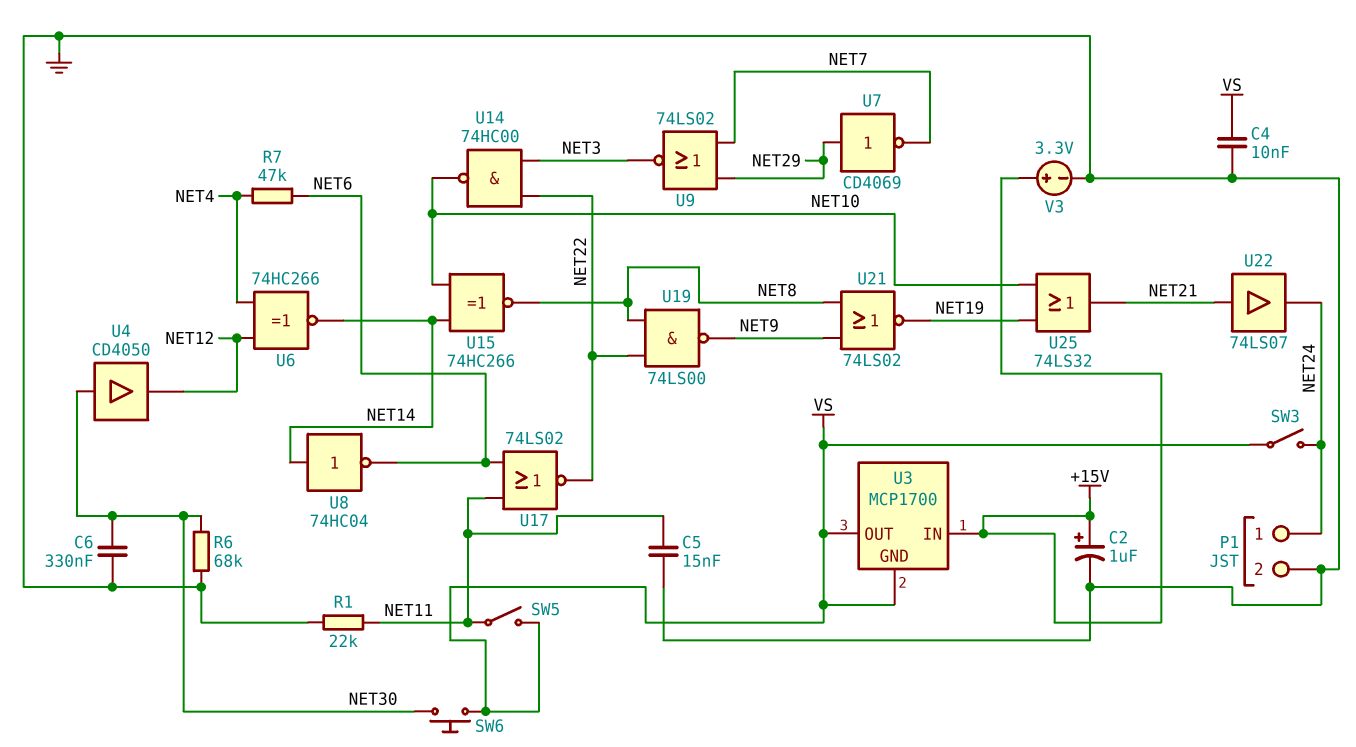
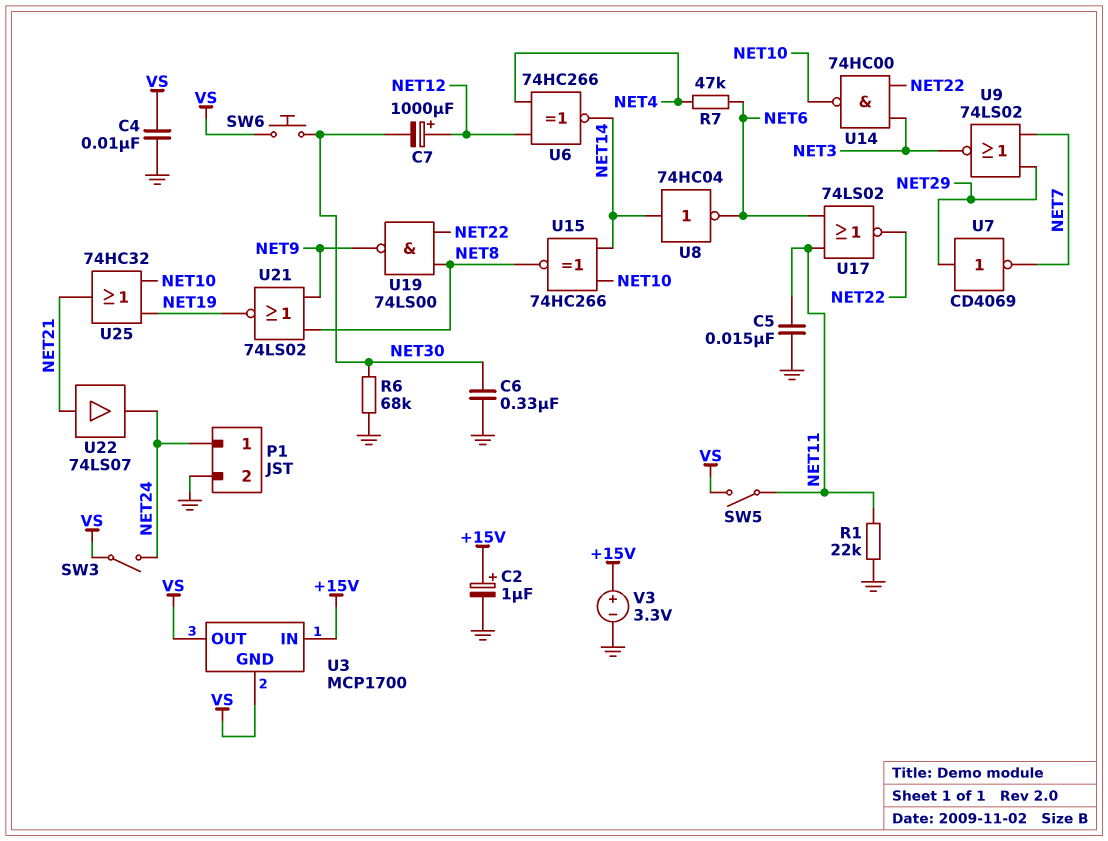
C7: none -> 1000uF (plus NET12, minus NET30)
U4: buffer CD4050 (in NET30, out NET12) -> none
U25: OR 74LS32 (in NET10, in NET19, out NET21) -> OR 74HC32 (in NET10, in NET19, out NET21)

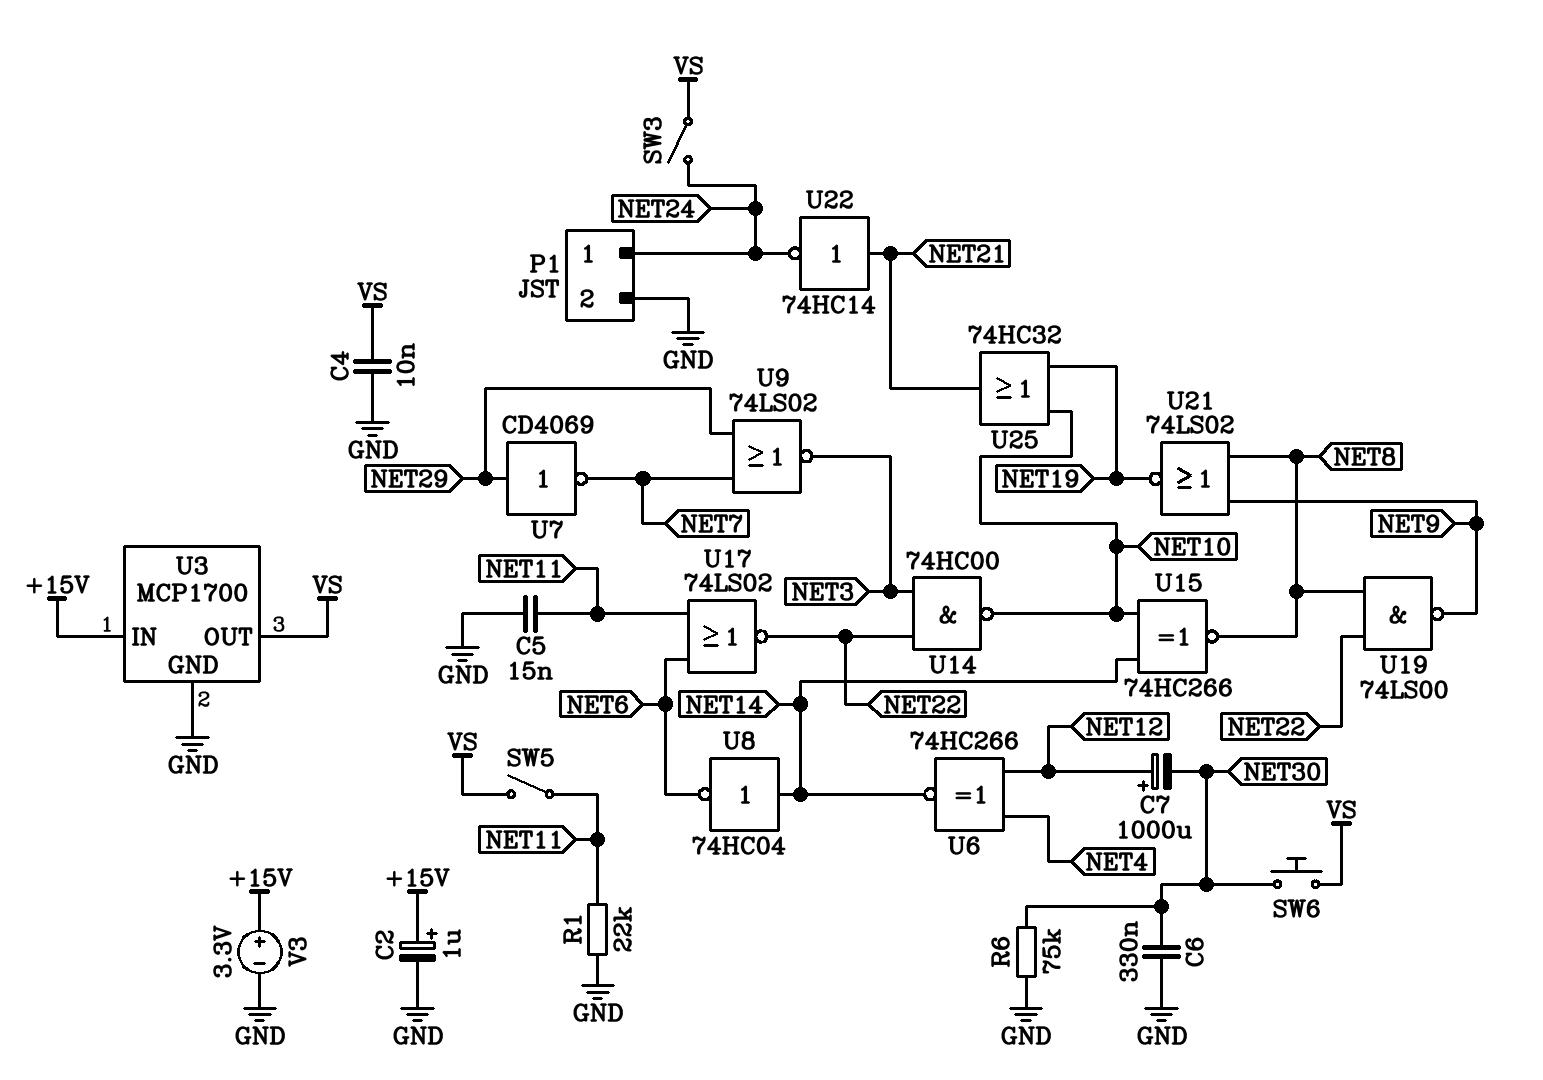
R6: 68k (GND, NET30) -> 75k (GND, NET30)
R7: 47k (NET4, NET6) -> none
U3 pin GND: VS -> GND
U22: buffer 74LS07 (in NET21, out NET24) -> NOT 74HC14 (in NET21, out NET24)

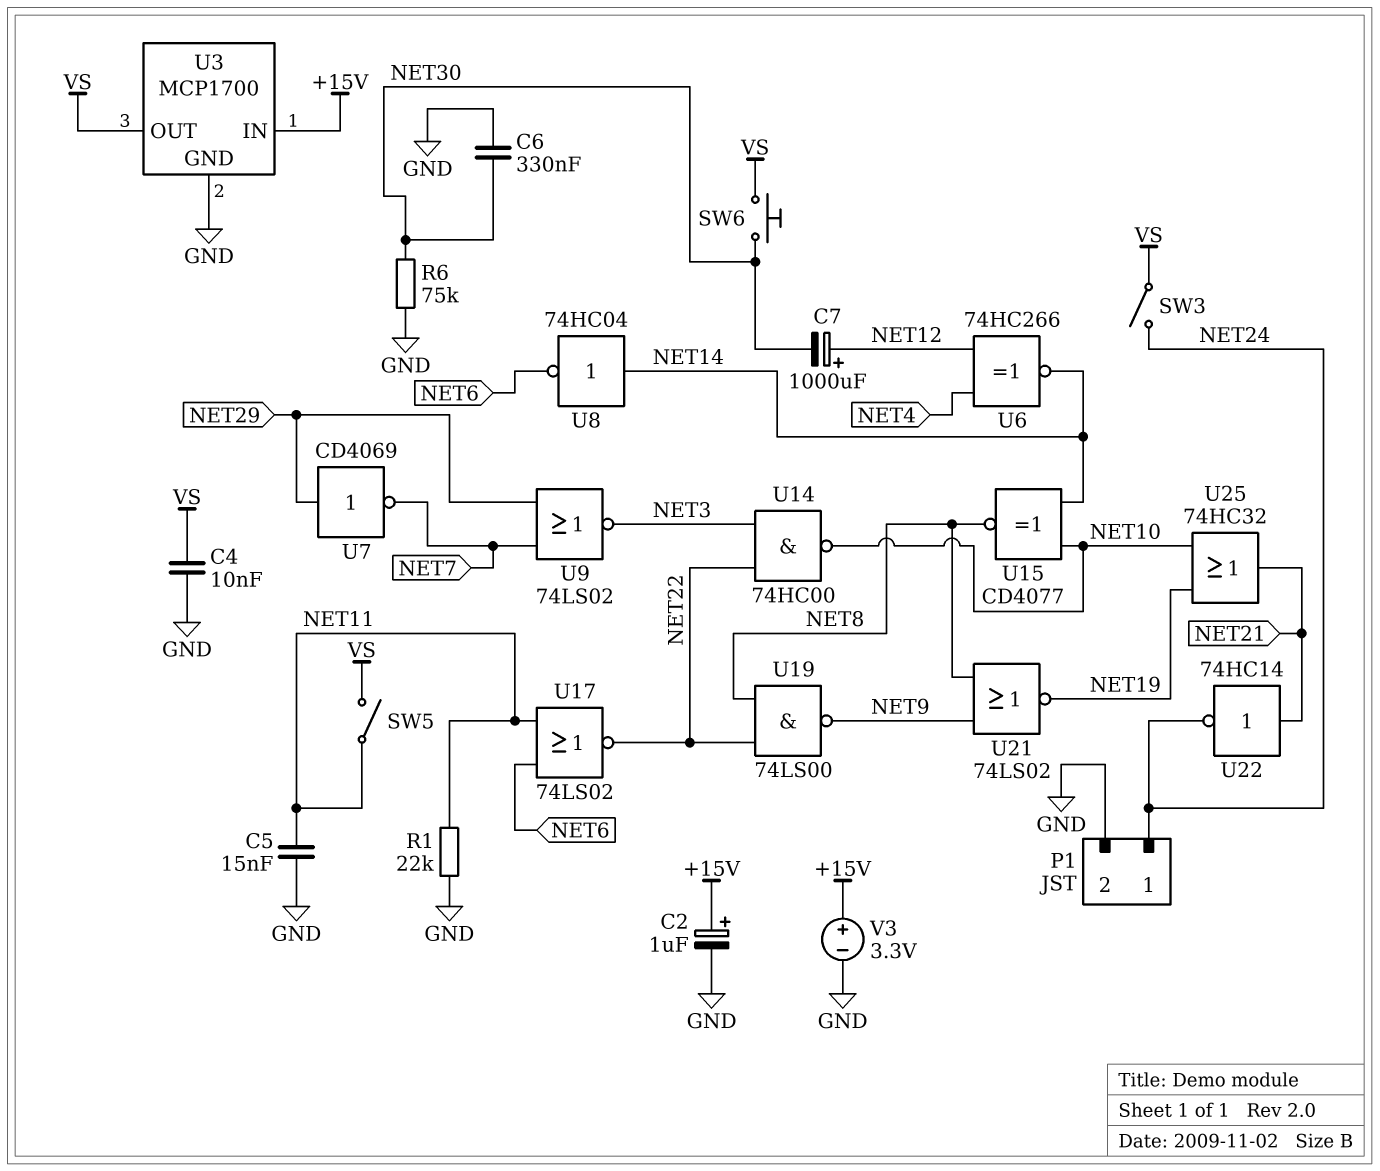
U15: XNOR 74HC266 (in NET10, in NET14, out NET8) -> XNOR CD4077 (in NET10, in NET14, out NET8)

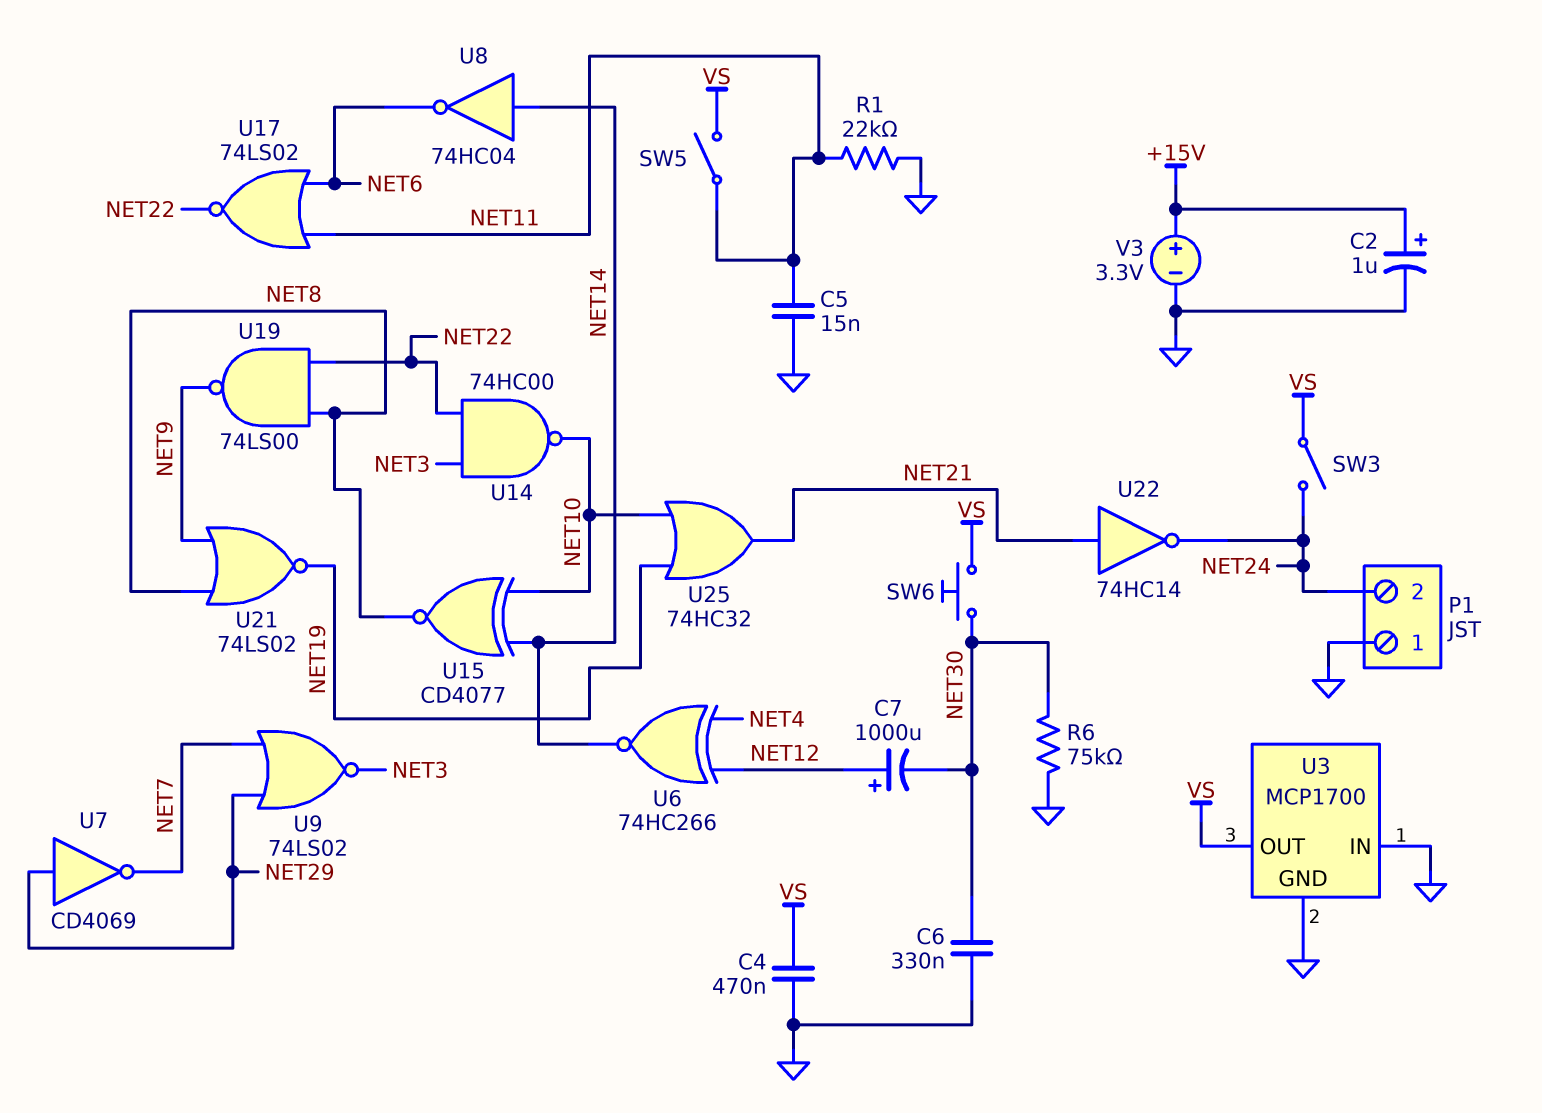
C4: 10nF (GND, VS) -> 470nF (GND, VS)
P1 pin 1: NET24 -> GND
P1 pin 2: GND -> NET24
U3 pin IN: +15V -> GND

